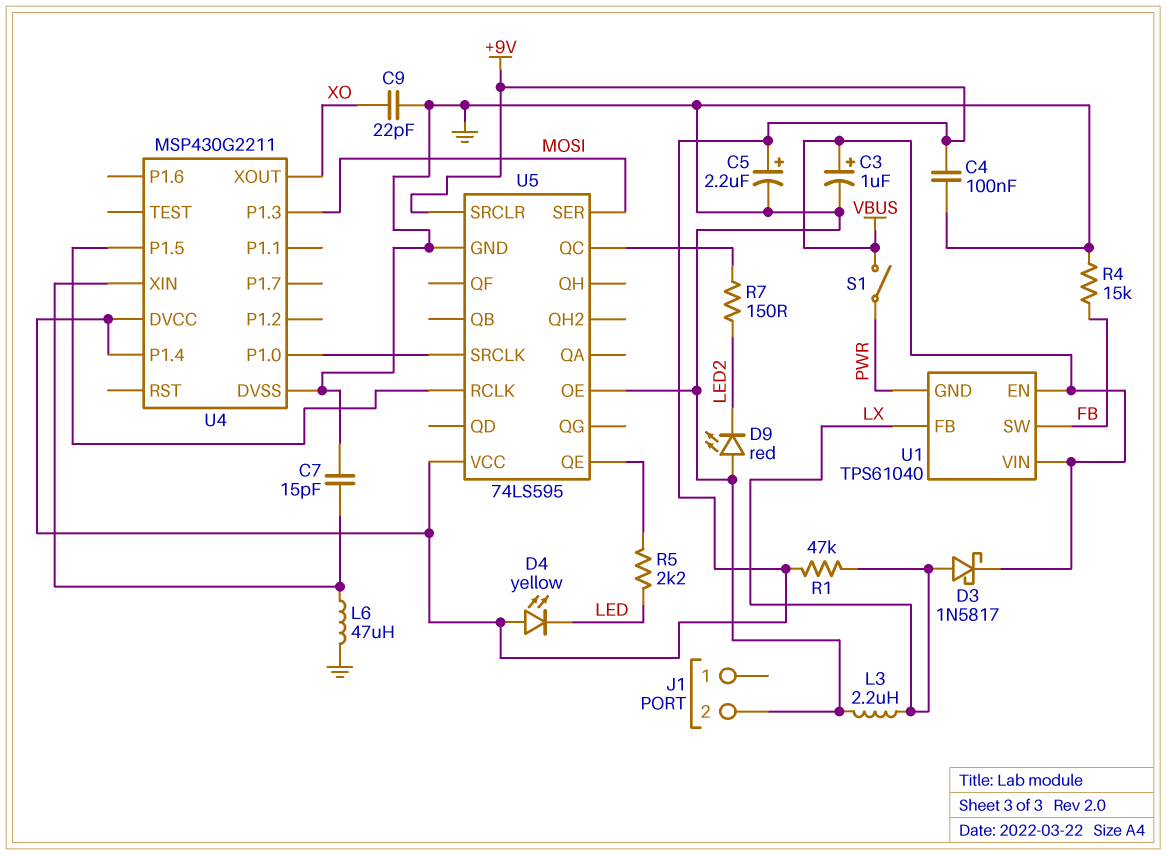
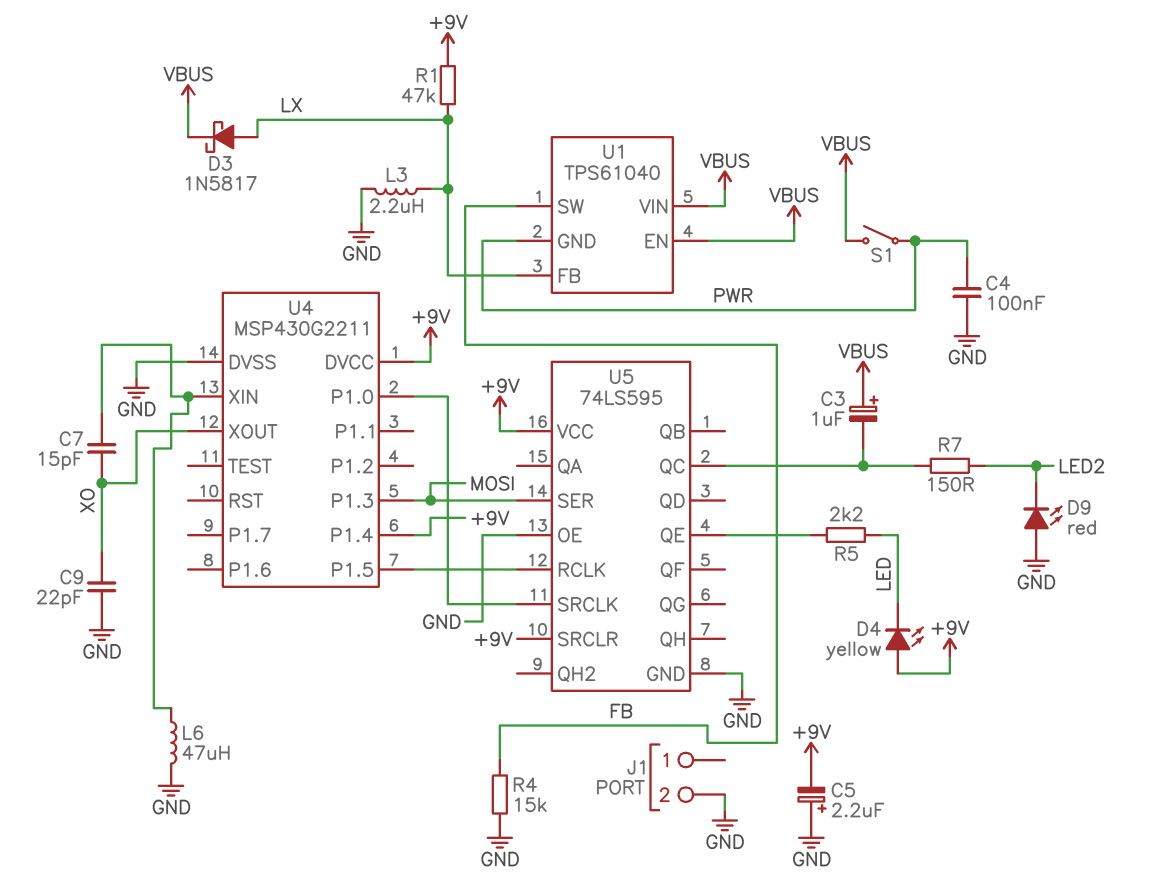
C3: 1uF (plus VBUS, minus GND) -> 1uF (plus VBUS, minus U5/QC)
C4: 100nF (+9V, GND) -> 100nF (GND, PWR)
C5: 2.2uF (plus +9V, minus GND) -> 2.2uF (plus GND, minus +9V)
C7: 15pF (GND, U4/XIN) -> 15pF (U4/XIN, XO)

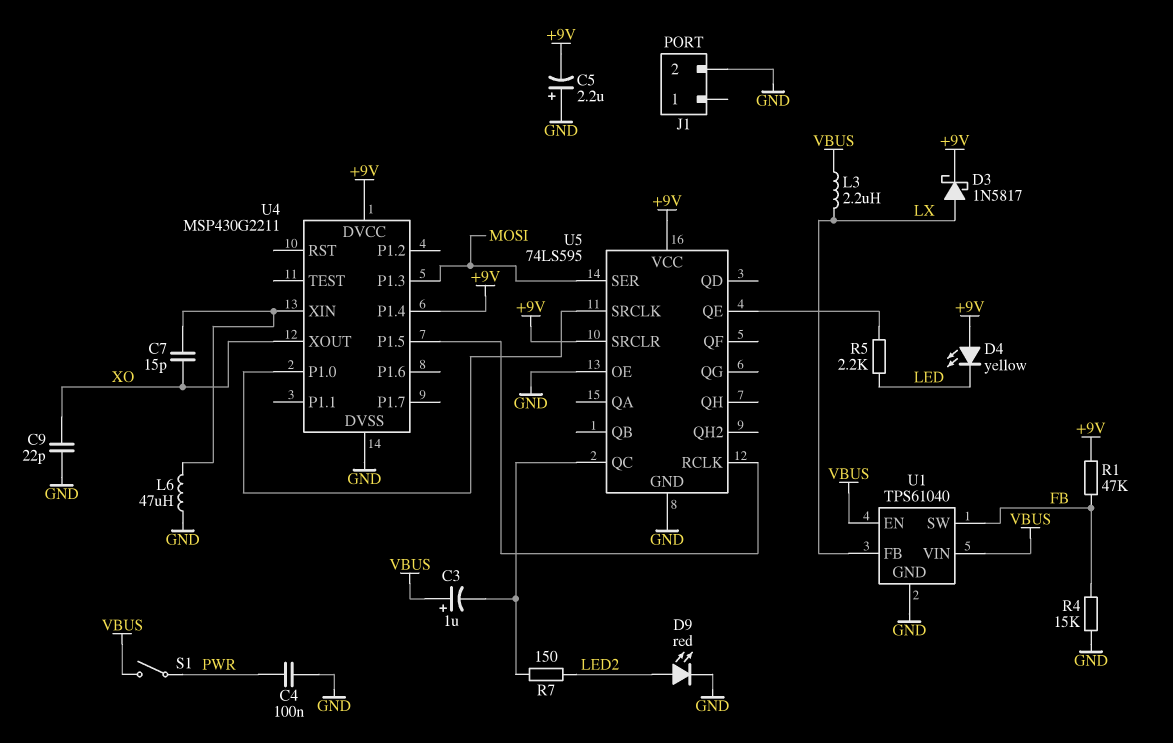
D3: schottky 1N5817 (A LX, K VBUS) -> schottky 1N5817 (A LX, K +9V)
D9: LED red (A GND, K LED2) -> LED red (A LED2, K GND)
L3: 2.2uH (GND, LX) -> 2.2uH (LX, VBUS)
R1: 47k (+9V, LX) -> 47k (+9V, FB)
U1 pin GND: PWR -> GND

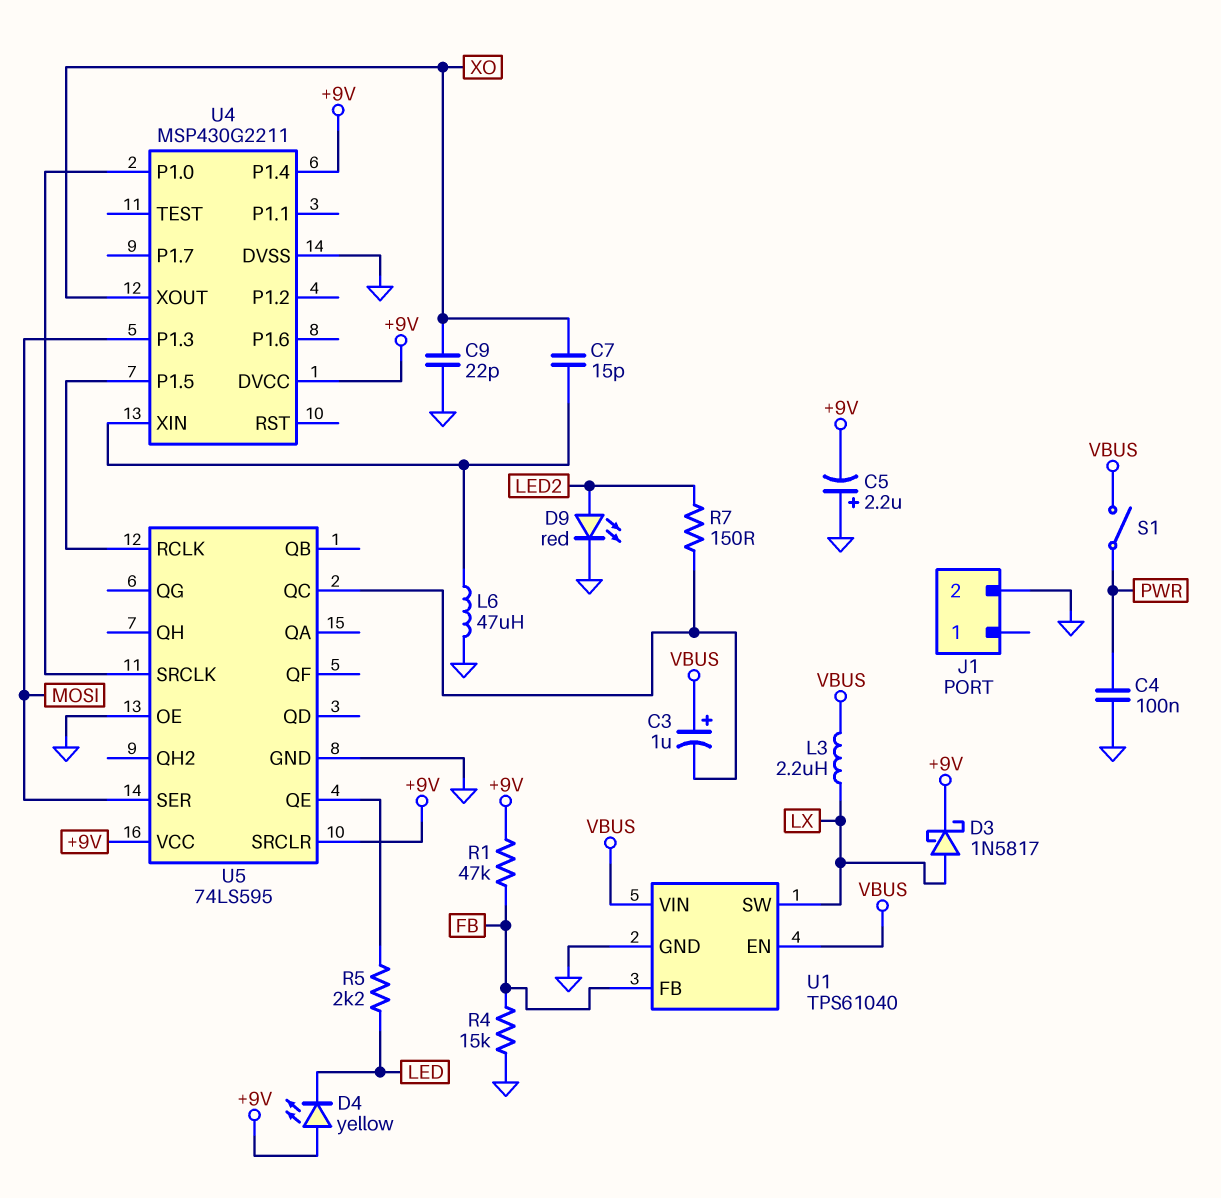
U1 pin FB: LX -> FB
U1 pin SW: FB -> LX

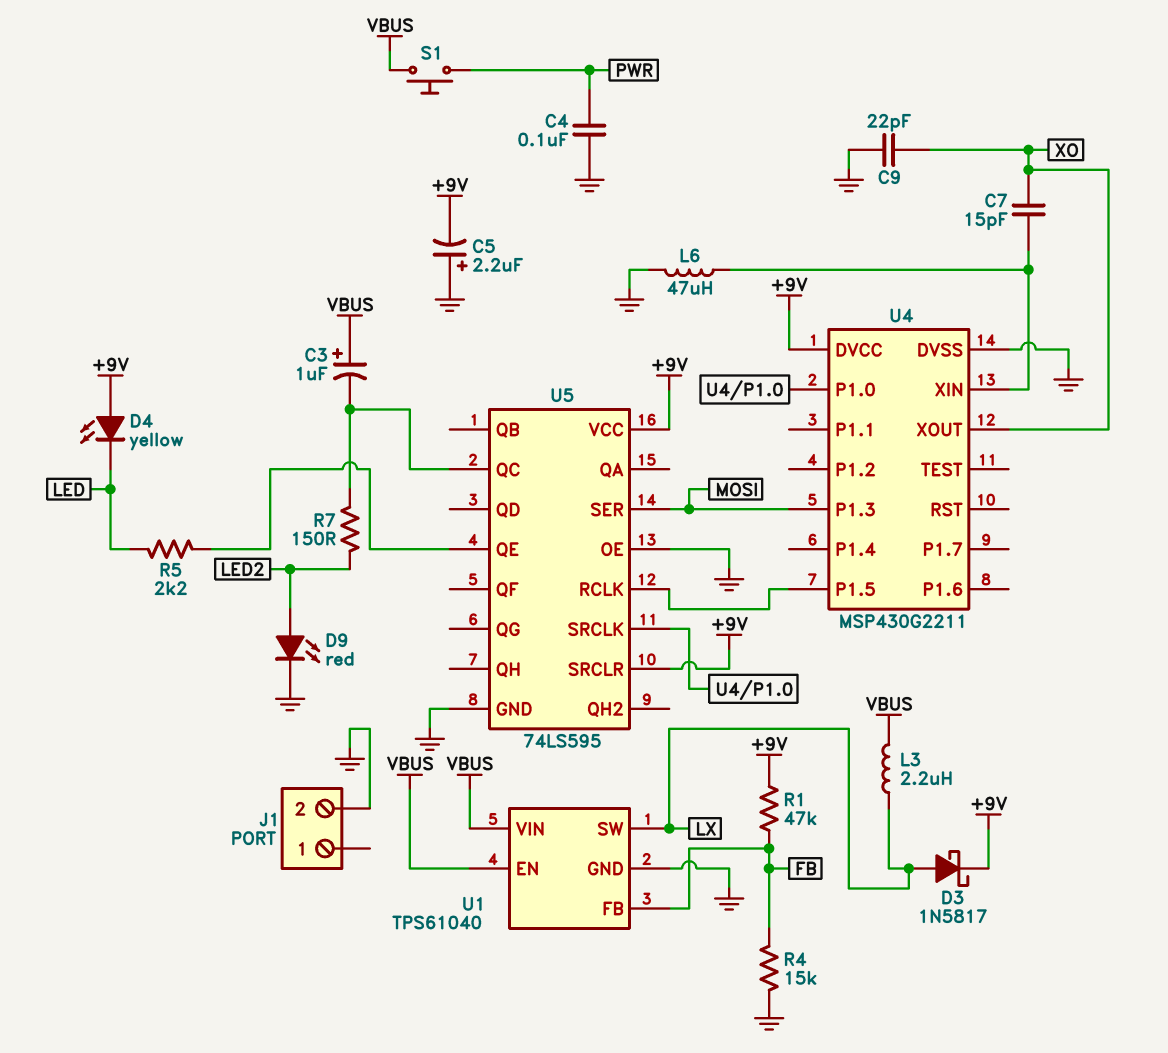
S1: switch (PWR, VBUS) -> button (PWR, VBUS)
U4 pin P1.4: +9V -> none

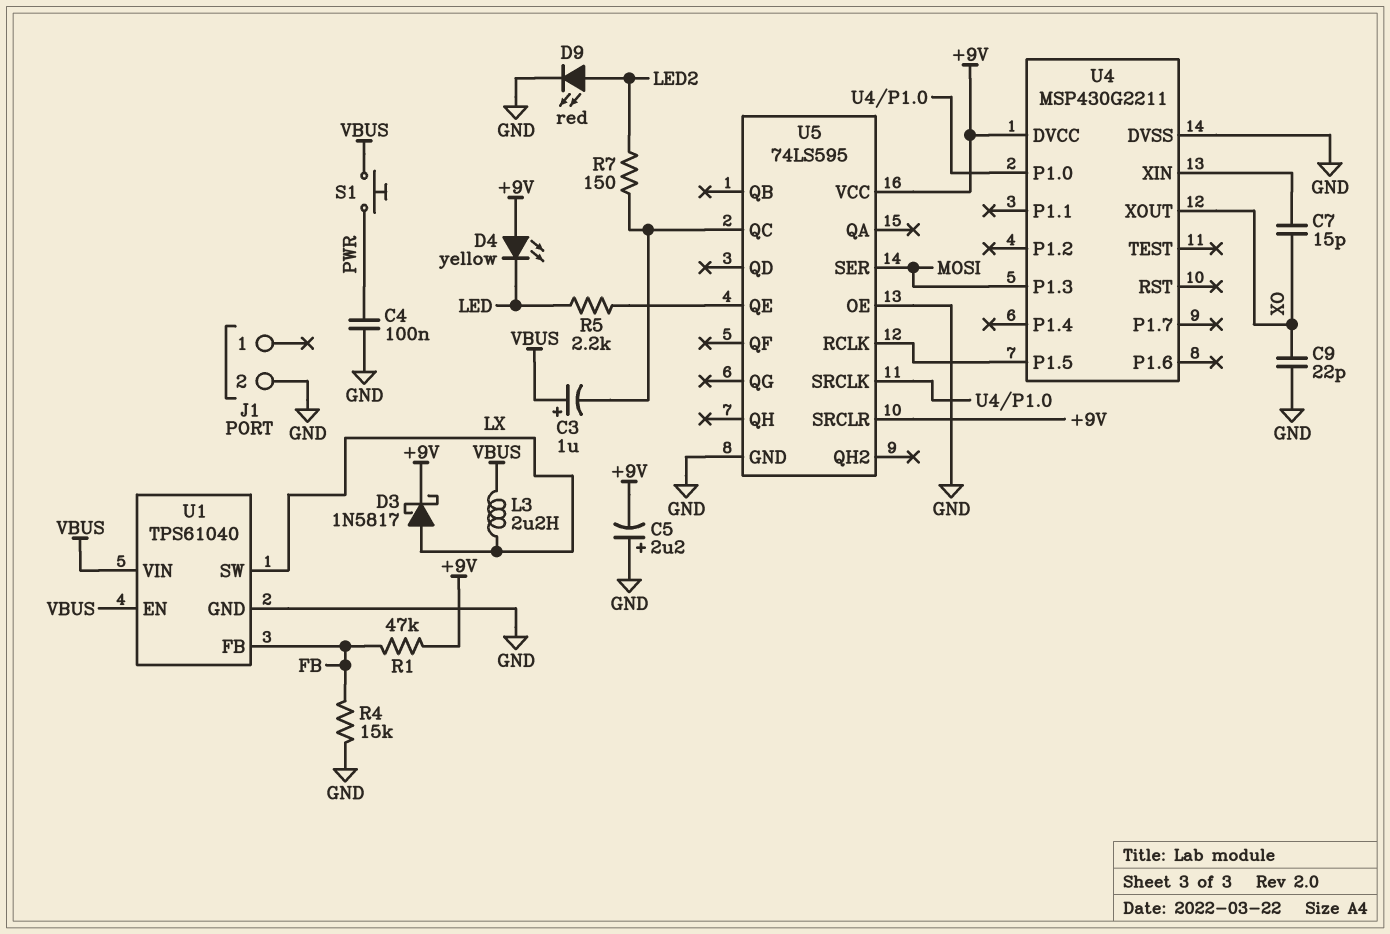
L6: 47uH (GND, U4/XIN) -> none

